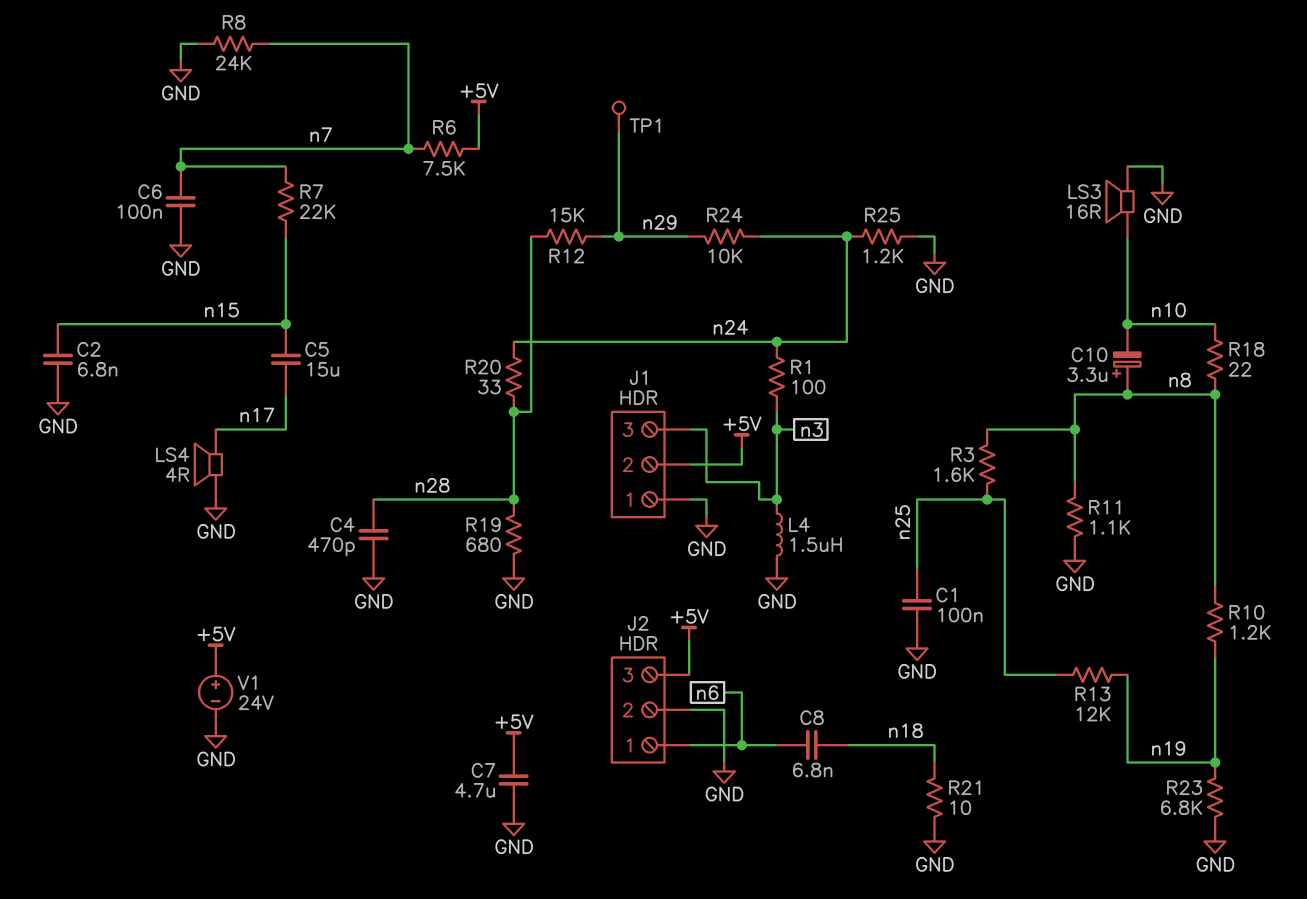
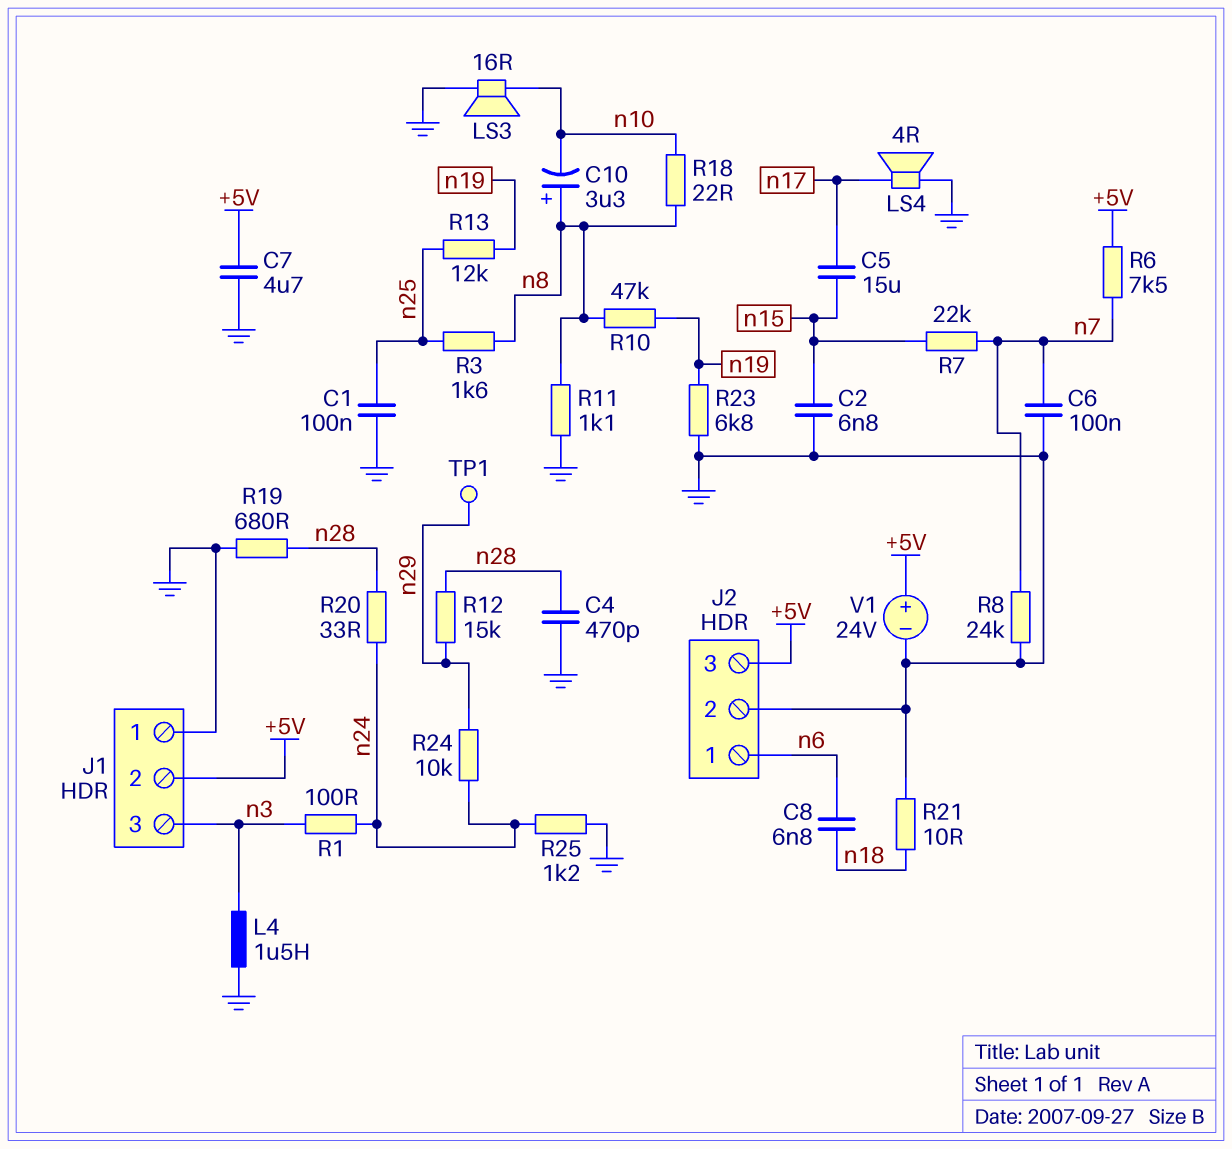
R10: 1.2k (n8, n19) -> 47k (n8, n19)

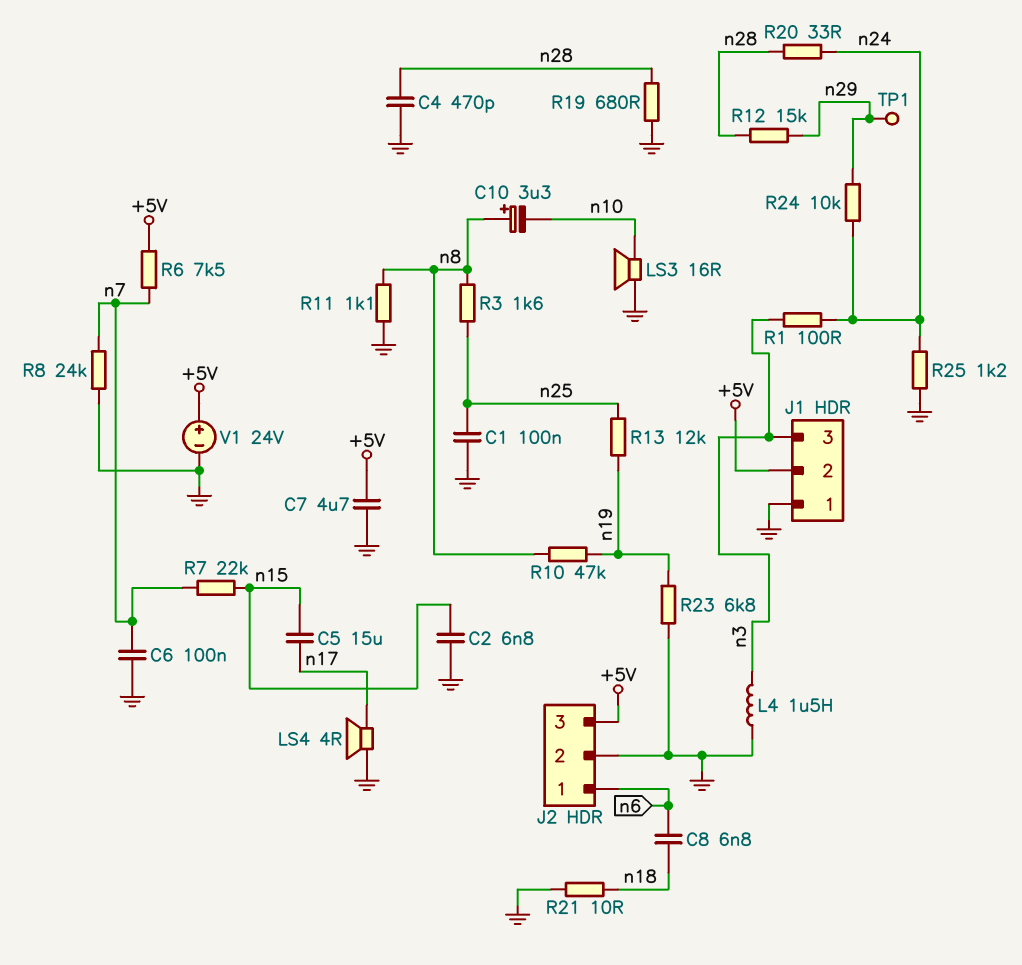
R18: 22 (n8, n10) -> none

